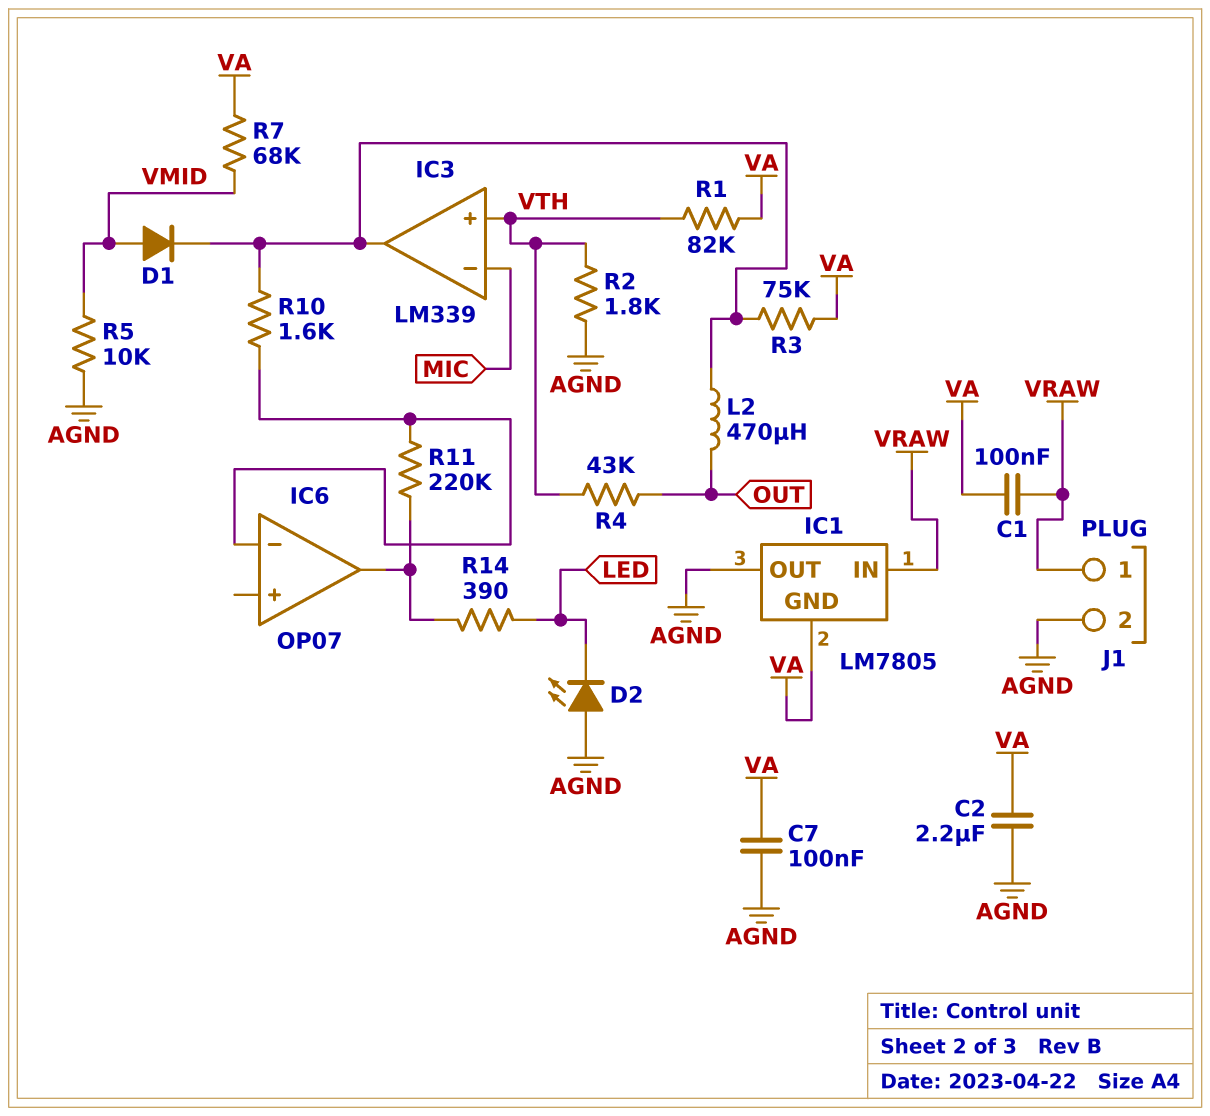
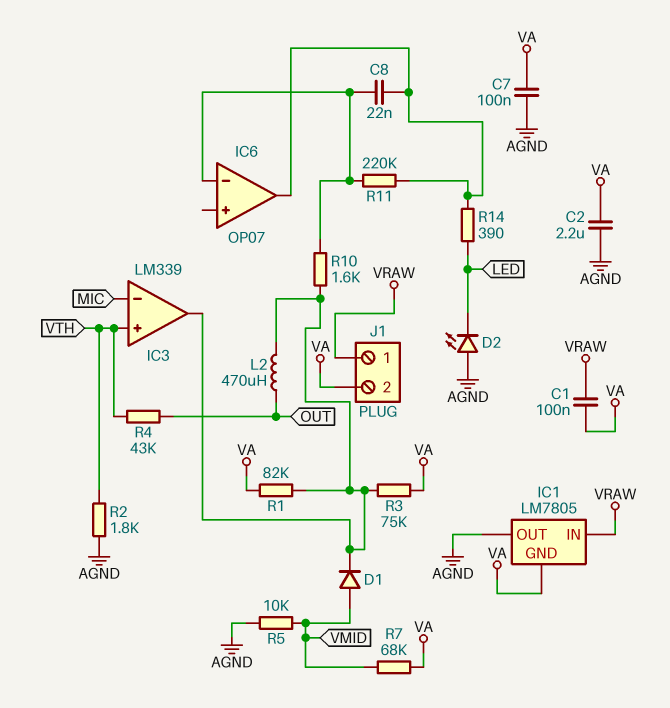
C8: none -> 22nF (IC6/in-, IC6/out)
J1 pin 2: AGND -> VA
R1: 82k (VA, VTH) -> 82k (IC3/out, VA)

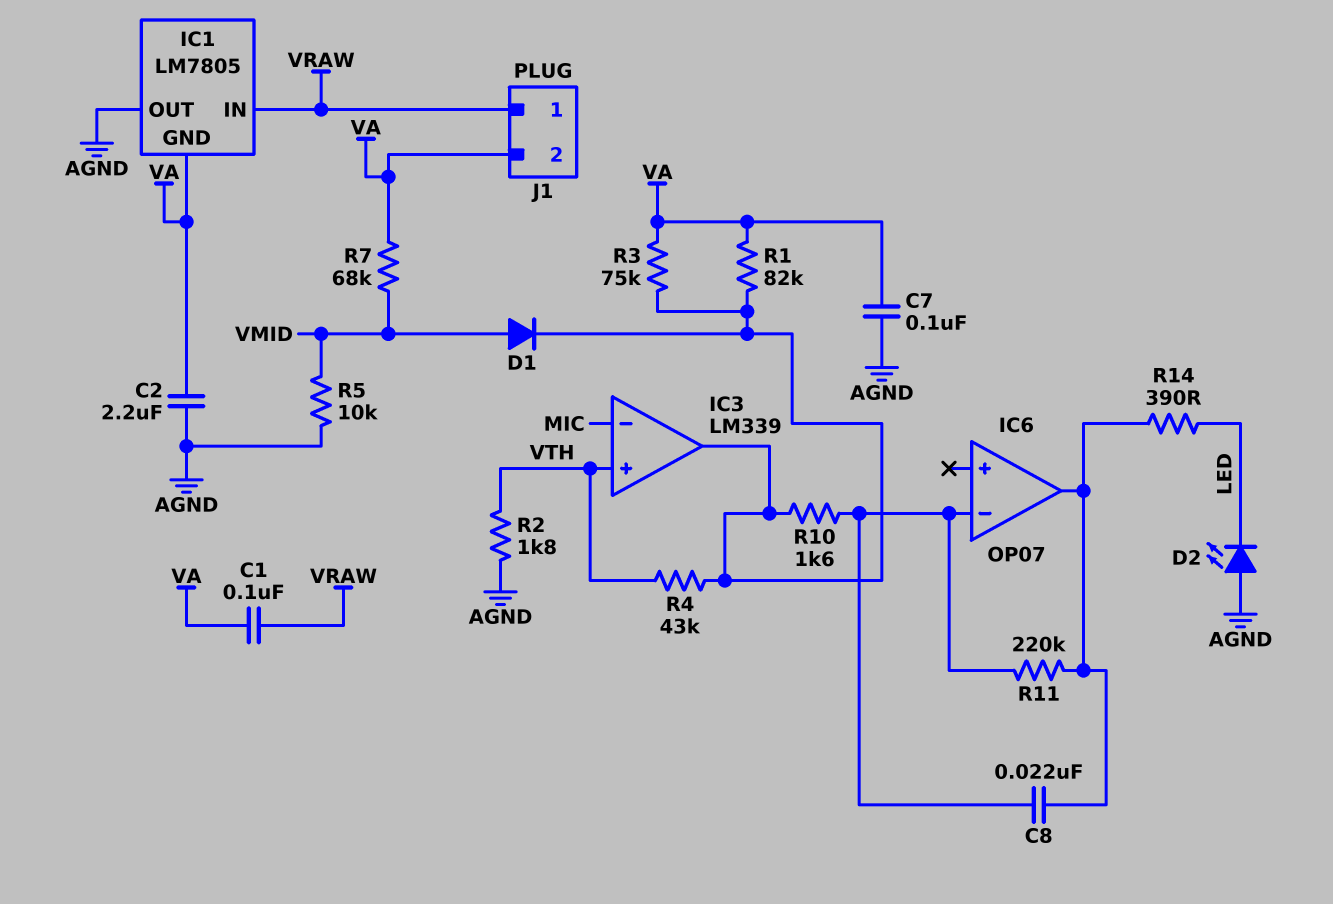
L2: 470uH (IC3/out, OUT) -> none
R4: 43k (OUT, VTH) -> 43k (IC3/out, VTH)

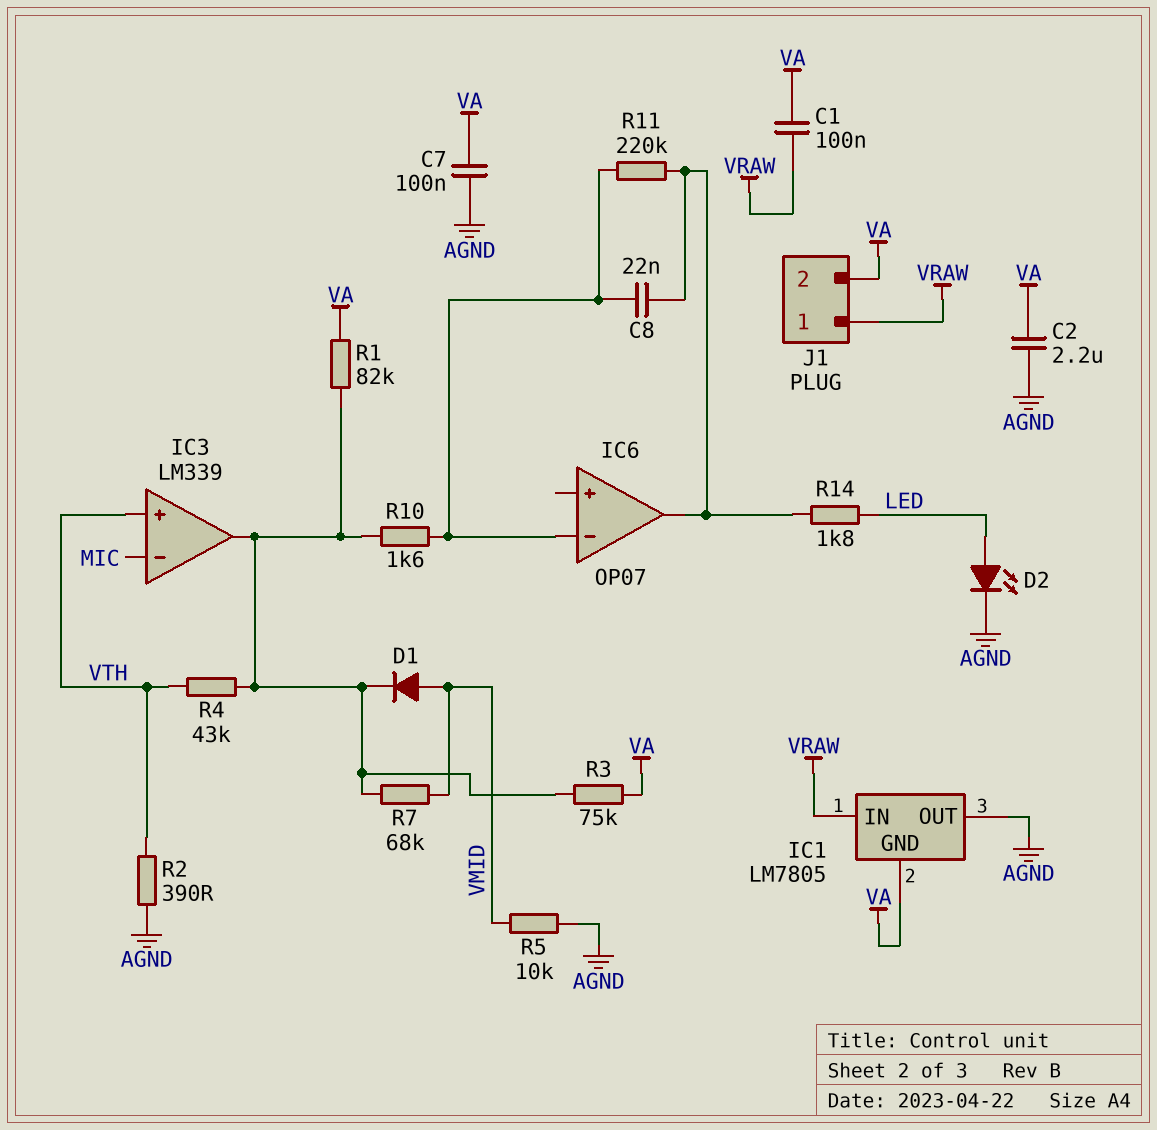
D2: LED (A AGND, K LED) -> LED (A LED, K AGND)
R2: 1.8k (AGND, VTH) -> 390 (AGND, VTH)
R7: 68k (VA, VMID) -> 68k (IC3/out, VMID)
R14: 390 (IC6/out, LED) -> 1.8k (IC6/out, LED)

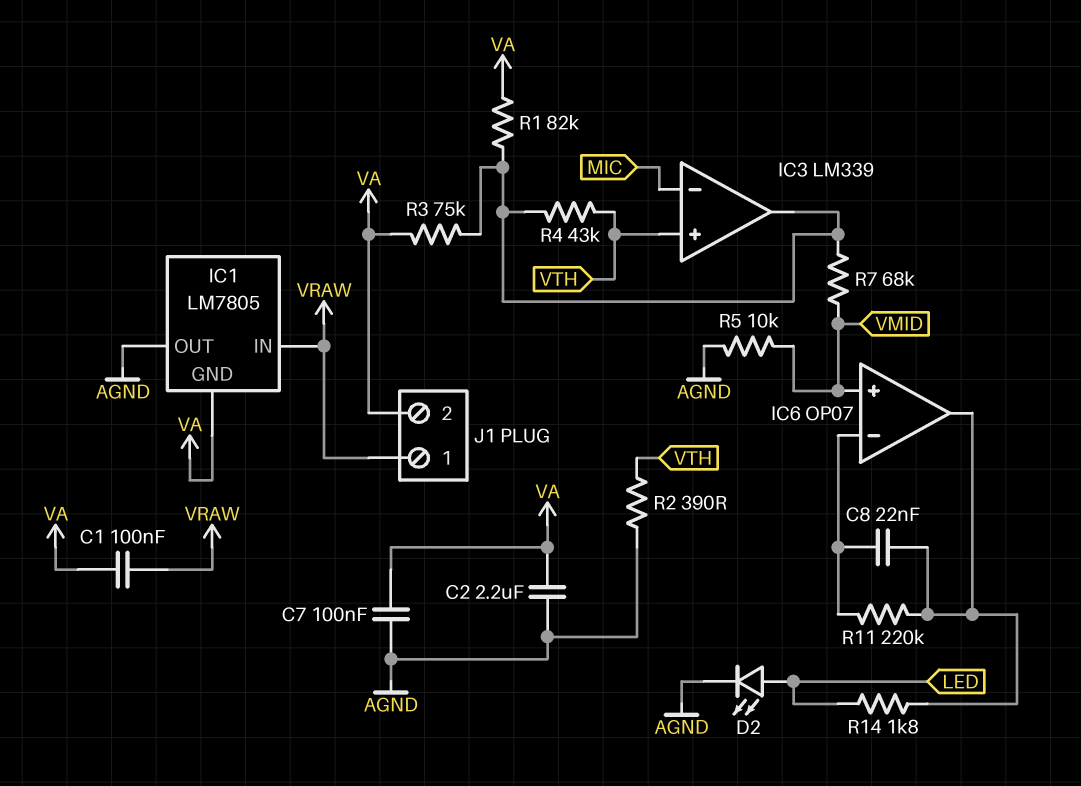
D1: diode (A VMID, K IC3/out) -> none
IC6 pin in+: none -> VMID
R10: 1.6k (IC3/out, IC6/in-) -> none

